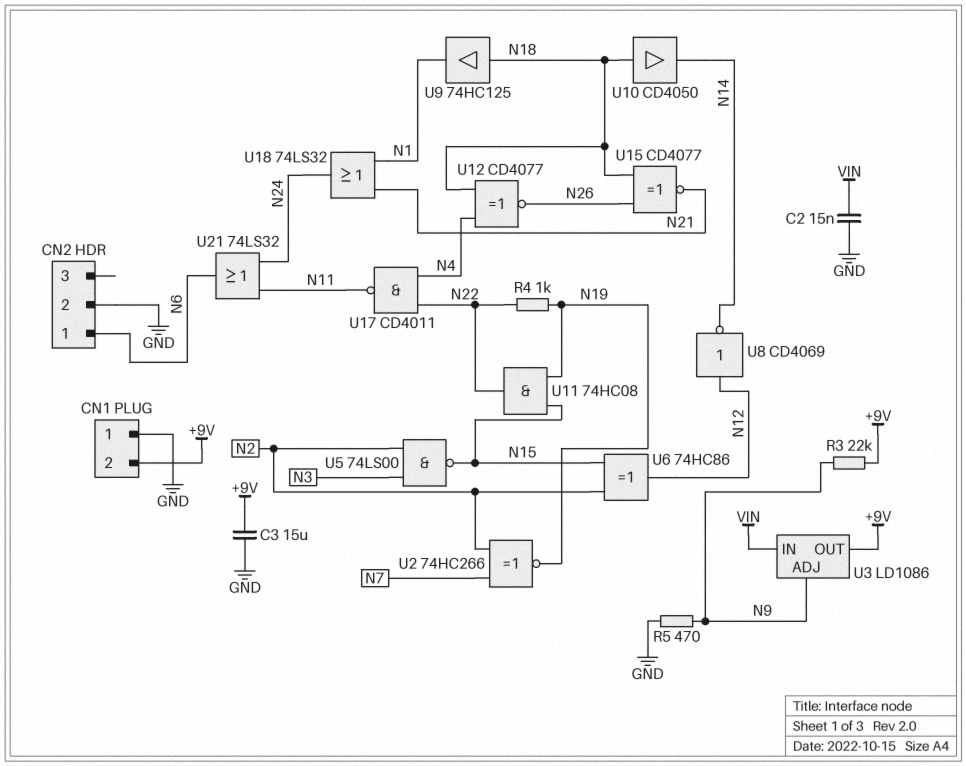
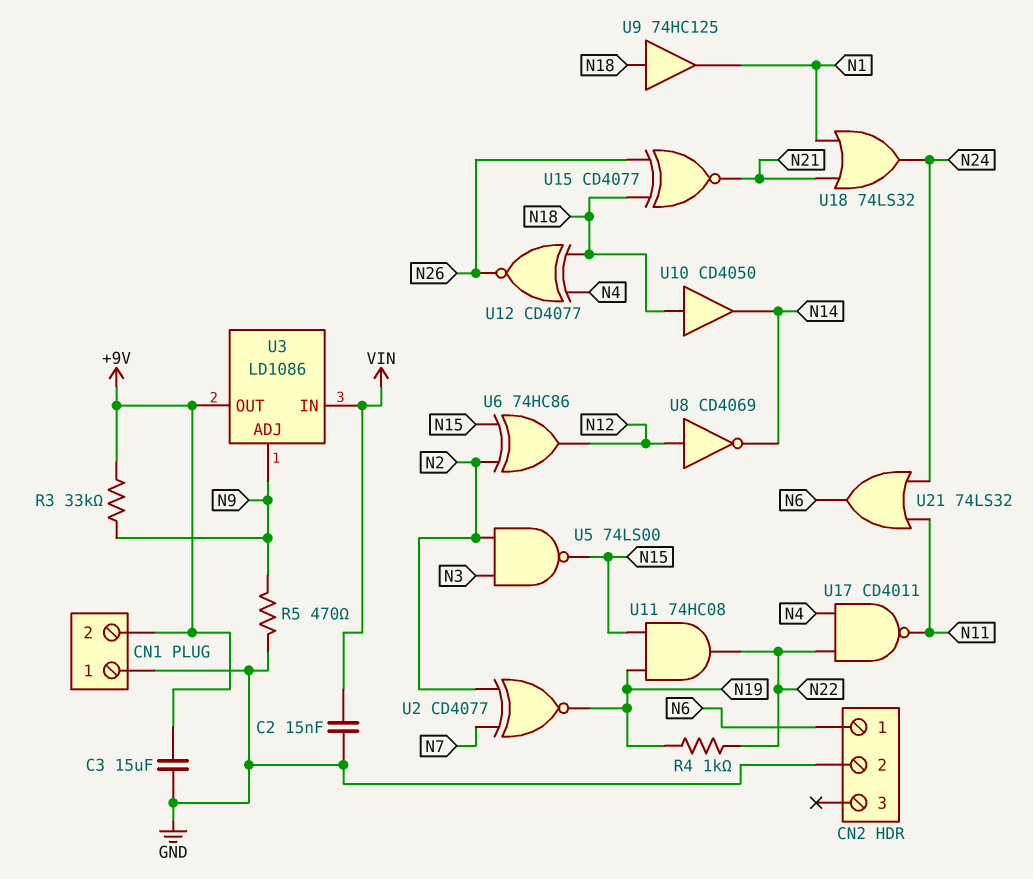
R3: 22k (+9V, N9) -> 33k (+9V, N9)
U2: XNOR 74HC266 (in N2, in N7, out N19) -> XNOR CD4077 (in N2, in N7, out N19)

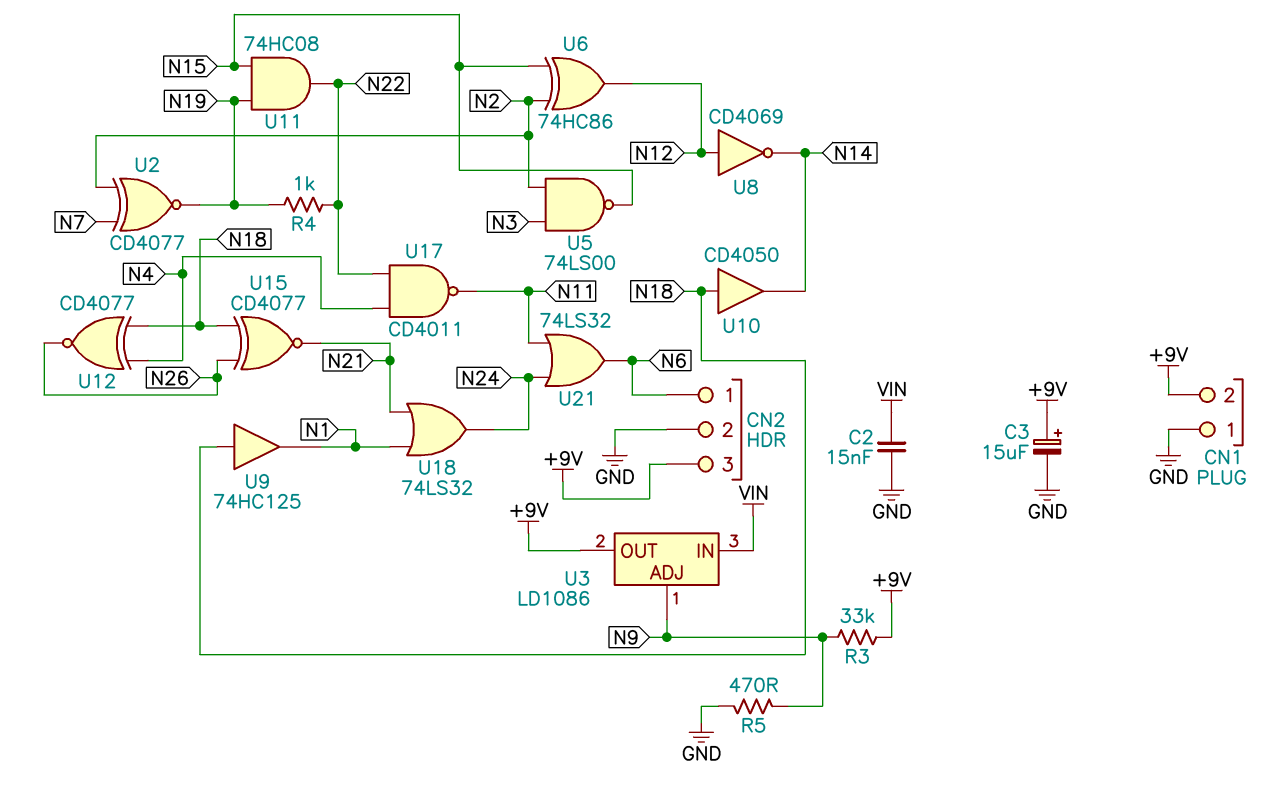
C3: 15uF (+9V, GND) -> 15uF (plus +9V, minus GND)
CN2 pin 3: none -> +9V

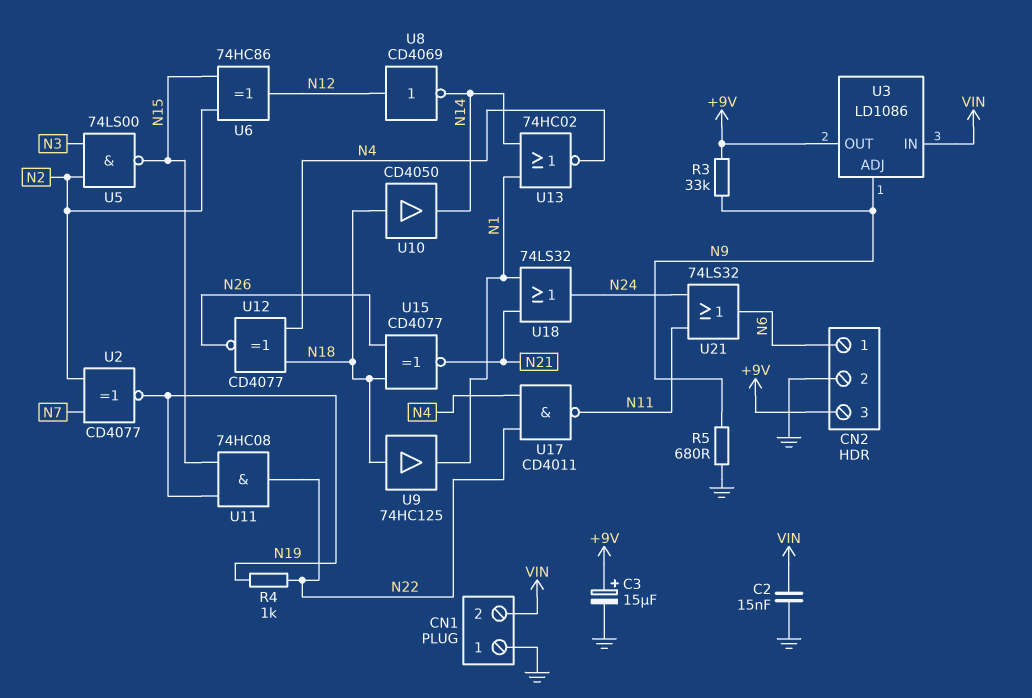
CN1 pin 2: +9V -> VIN
R5: 470 (GND, N9) -> 680 (GND, N9)
U13: none -> NOR 74HC02 (in N1, in N14, out N4)

